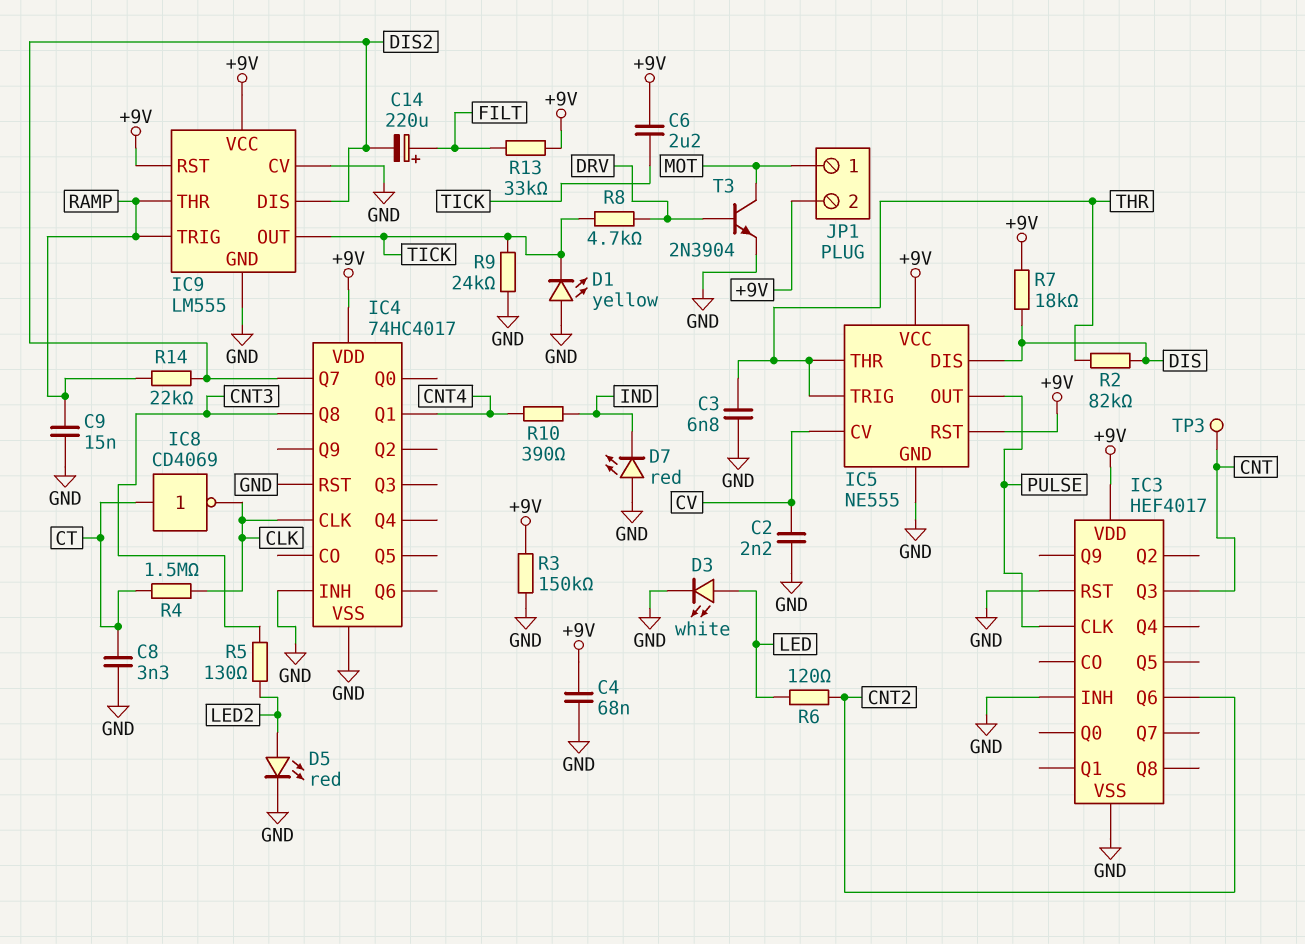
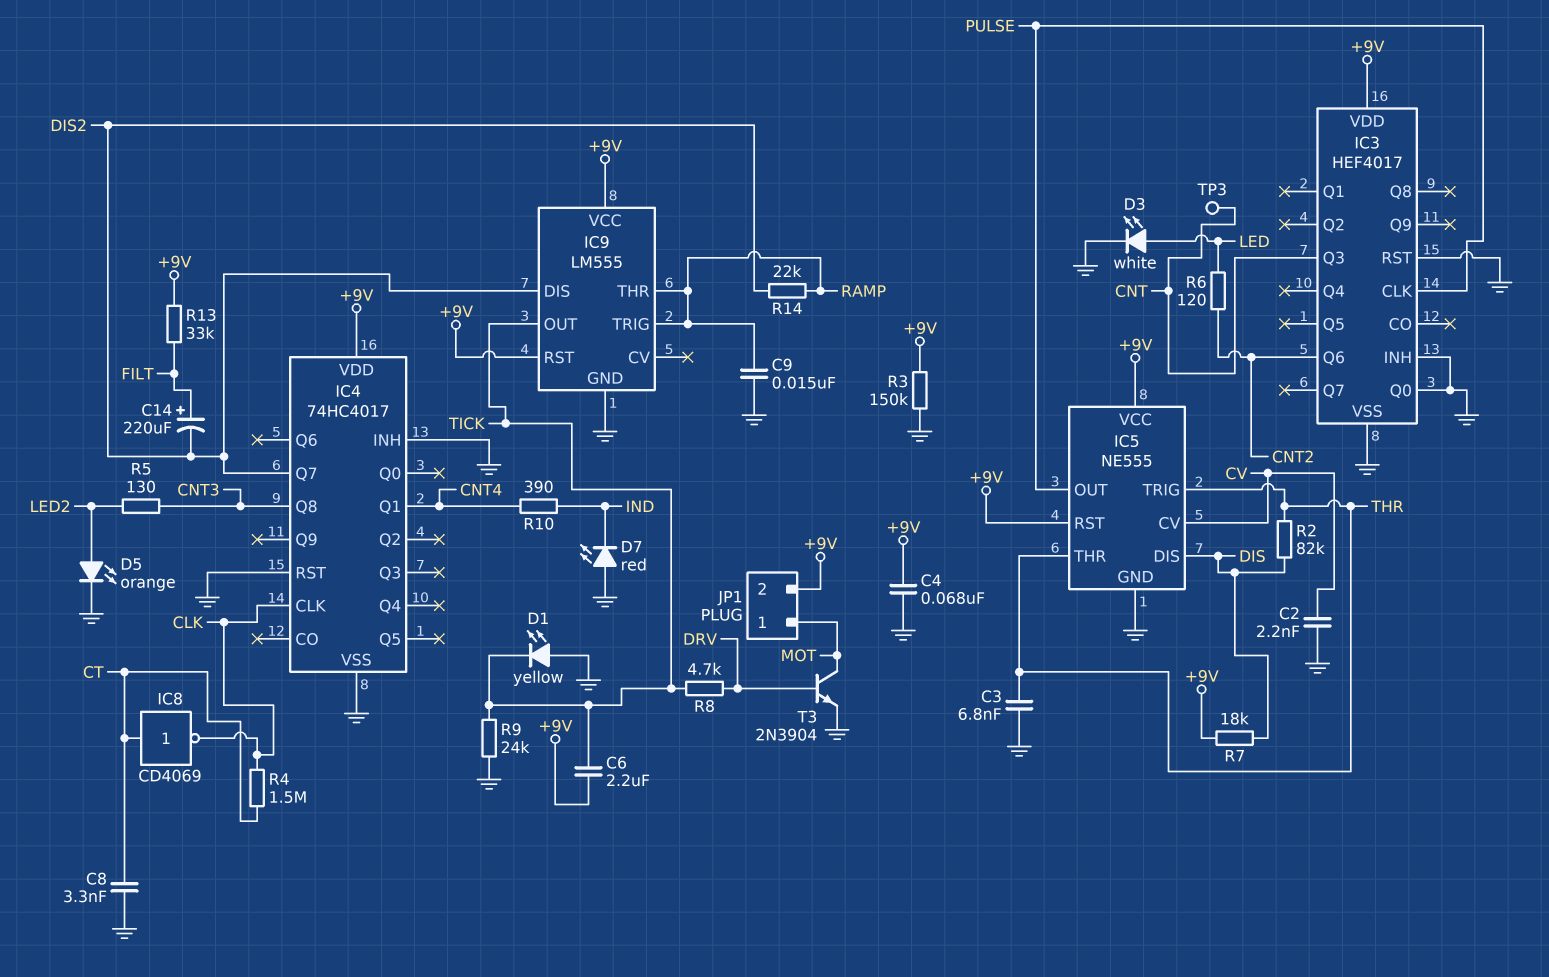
D5: LED red (A LED2, K GND) -> LED orange (A LED2, K GND)
IC3 pin Q0: none -> GND
IC9 pin CV: GND -> none

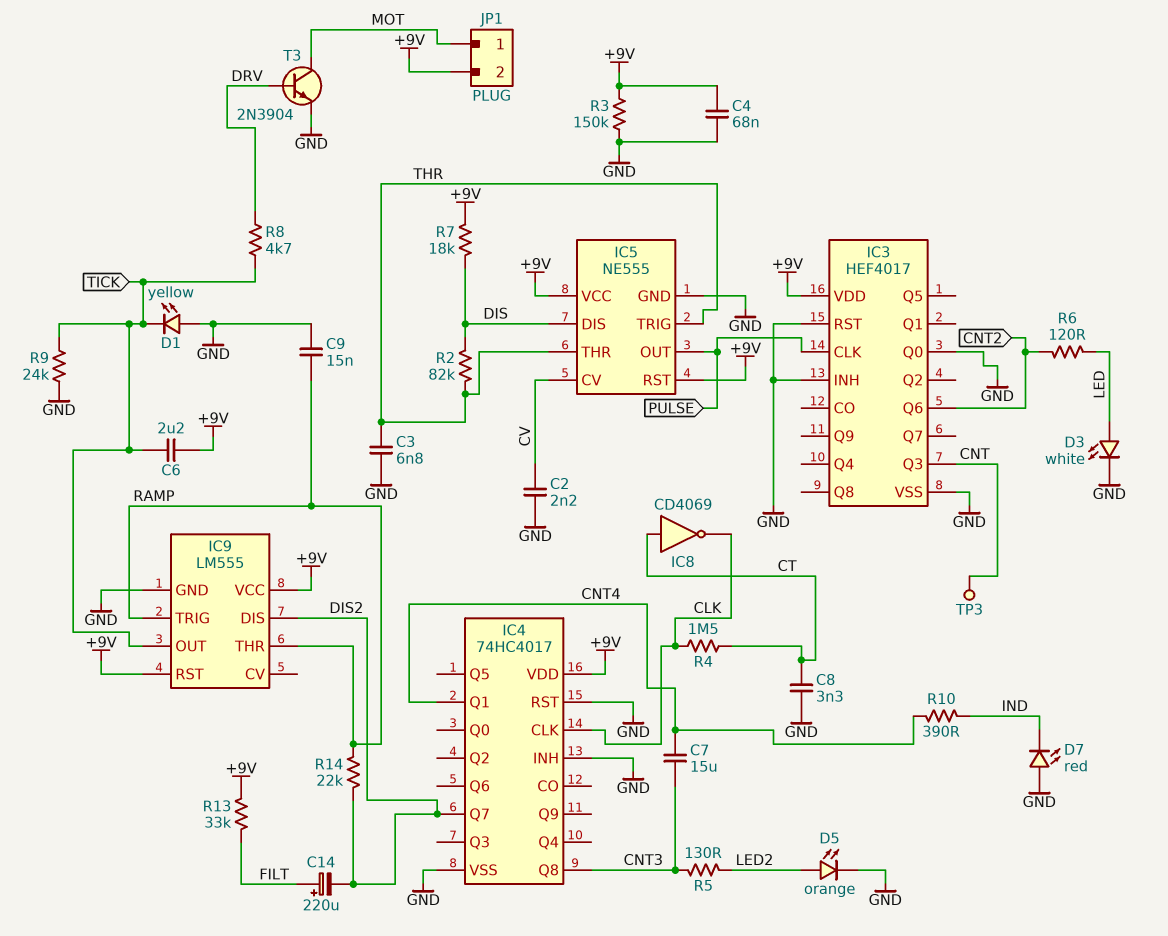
C7: none -> 15uF (CNT3, CNT4)

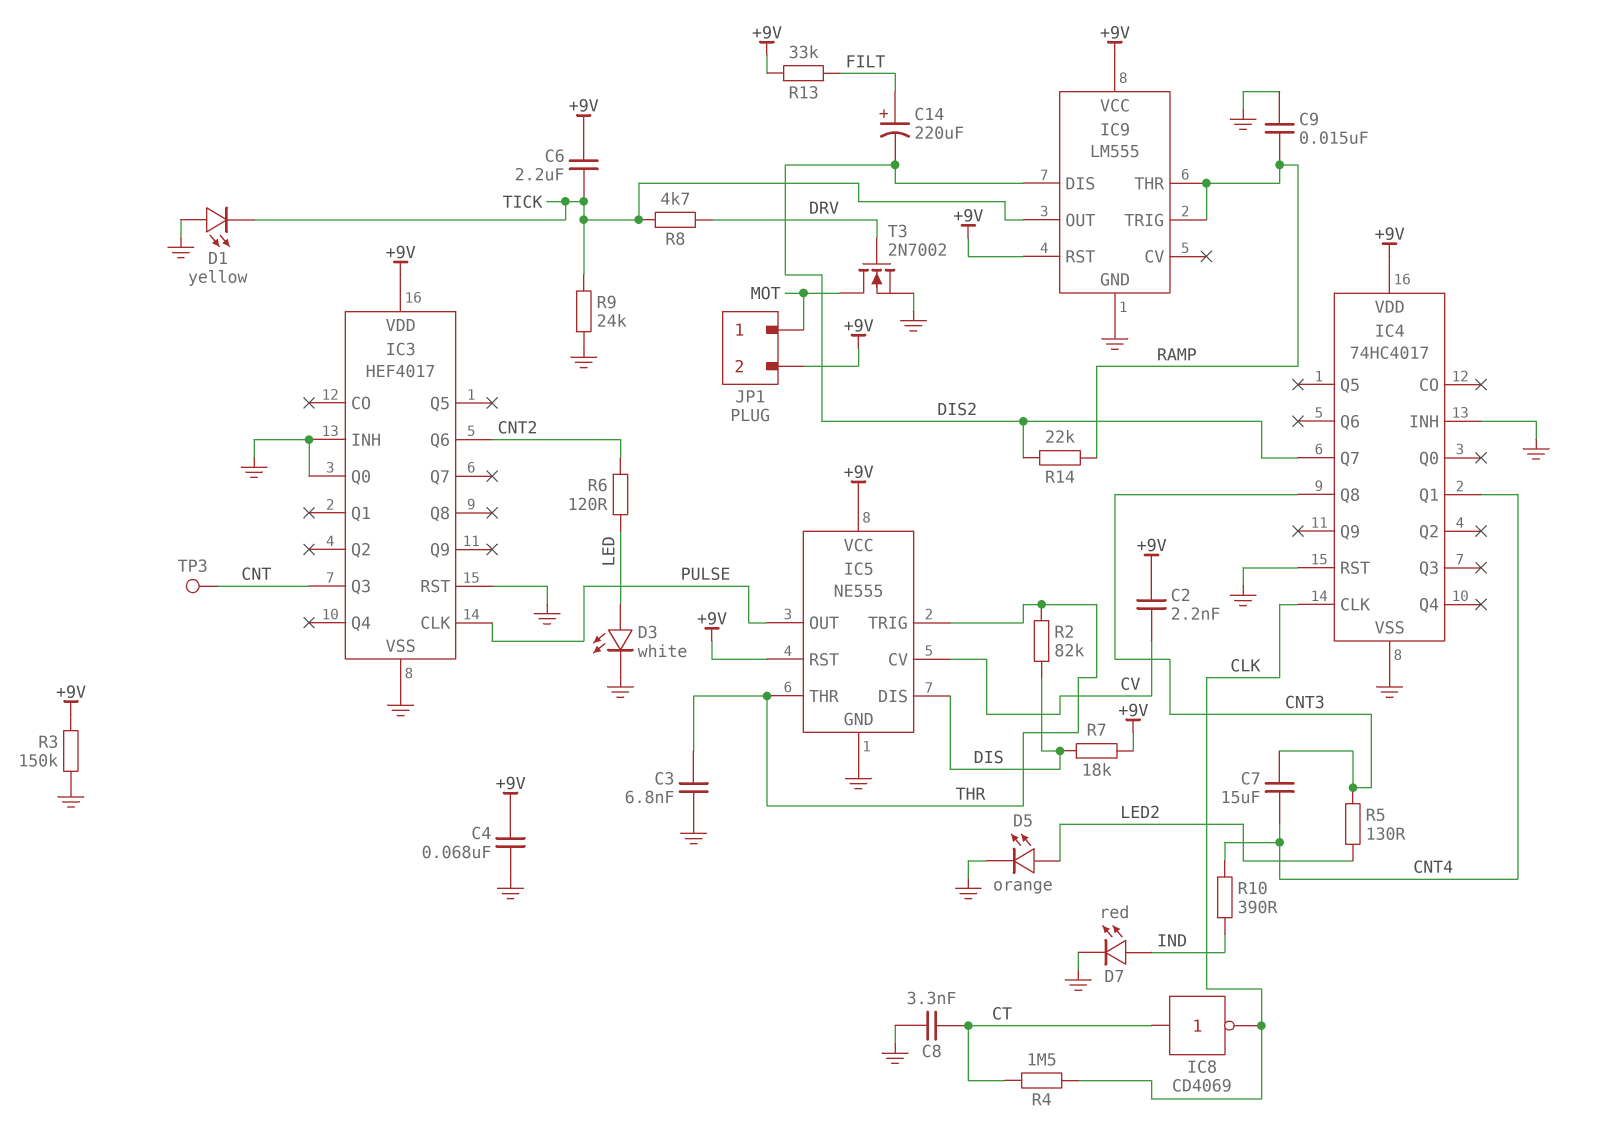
C2: 2.2nF (CV, GND) -> 2.2nF (+9V, CV)
D7: LED red (A GND, K IND) -> LED red (A IND, K GND)
T3: NPN 2N3904 (B DRV, C MOT, E GND) -> NMOS 2N7002 (G DRV, D MOT, S GND)

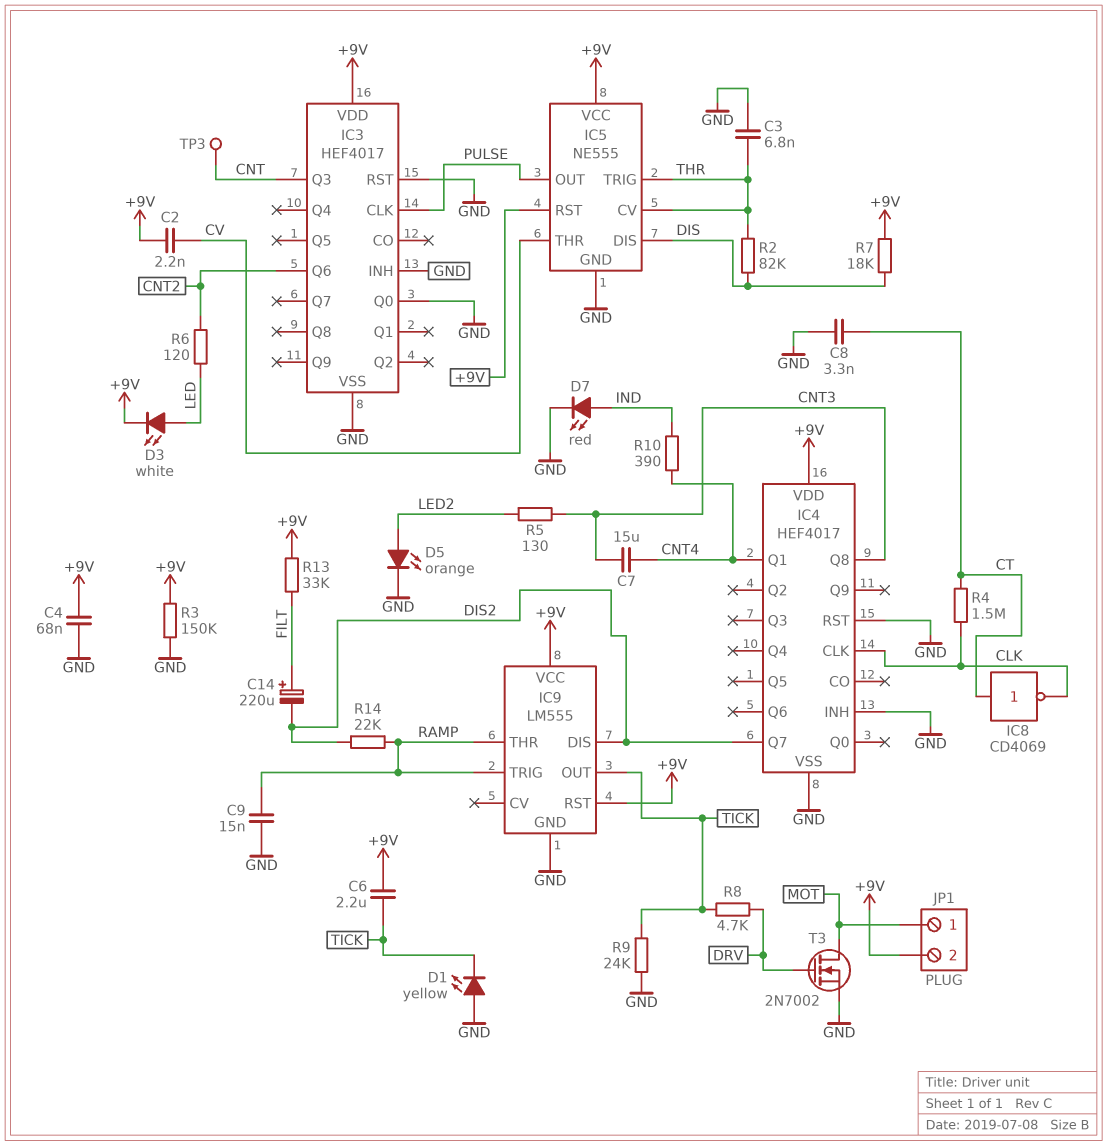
D3: LED white (A LED, K GND) -> LED white (A LED, K +9V)
IC4: 74HC4017 -> HEF4017
IC5 pin CV: CV -> THR
IC5 pin THR: THR -> CV

